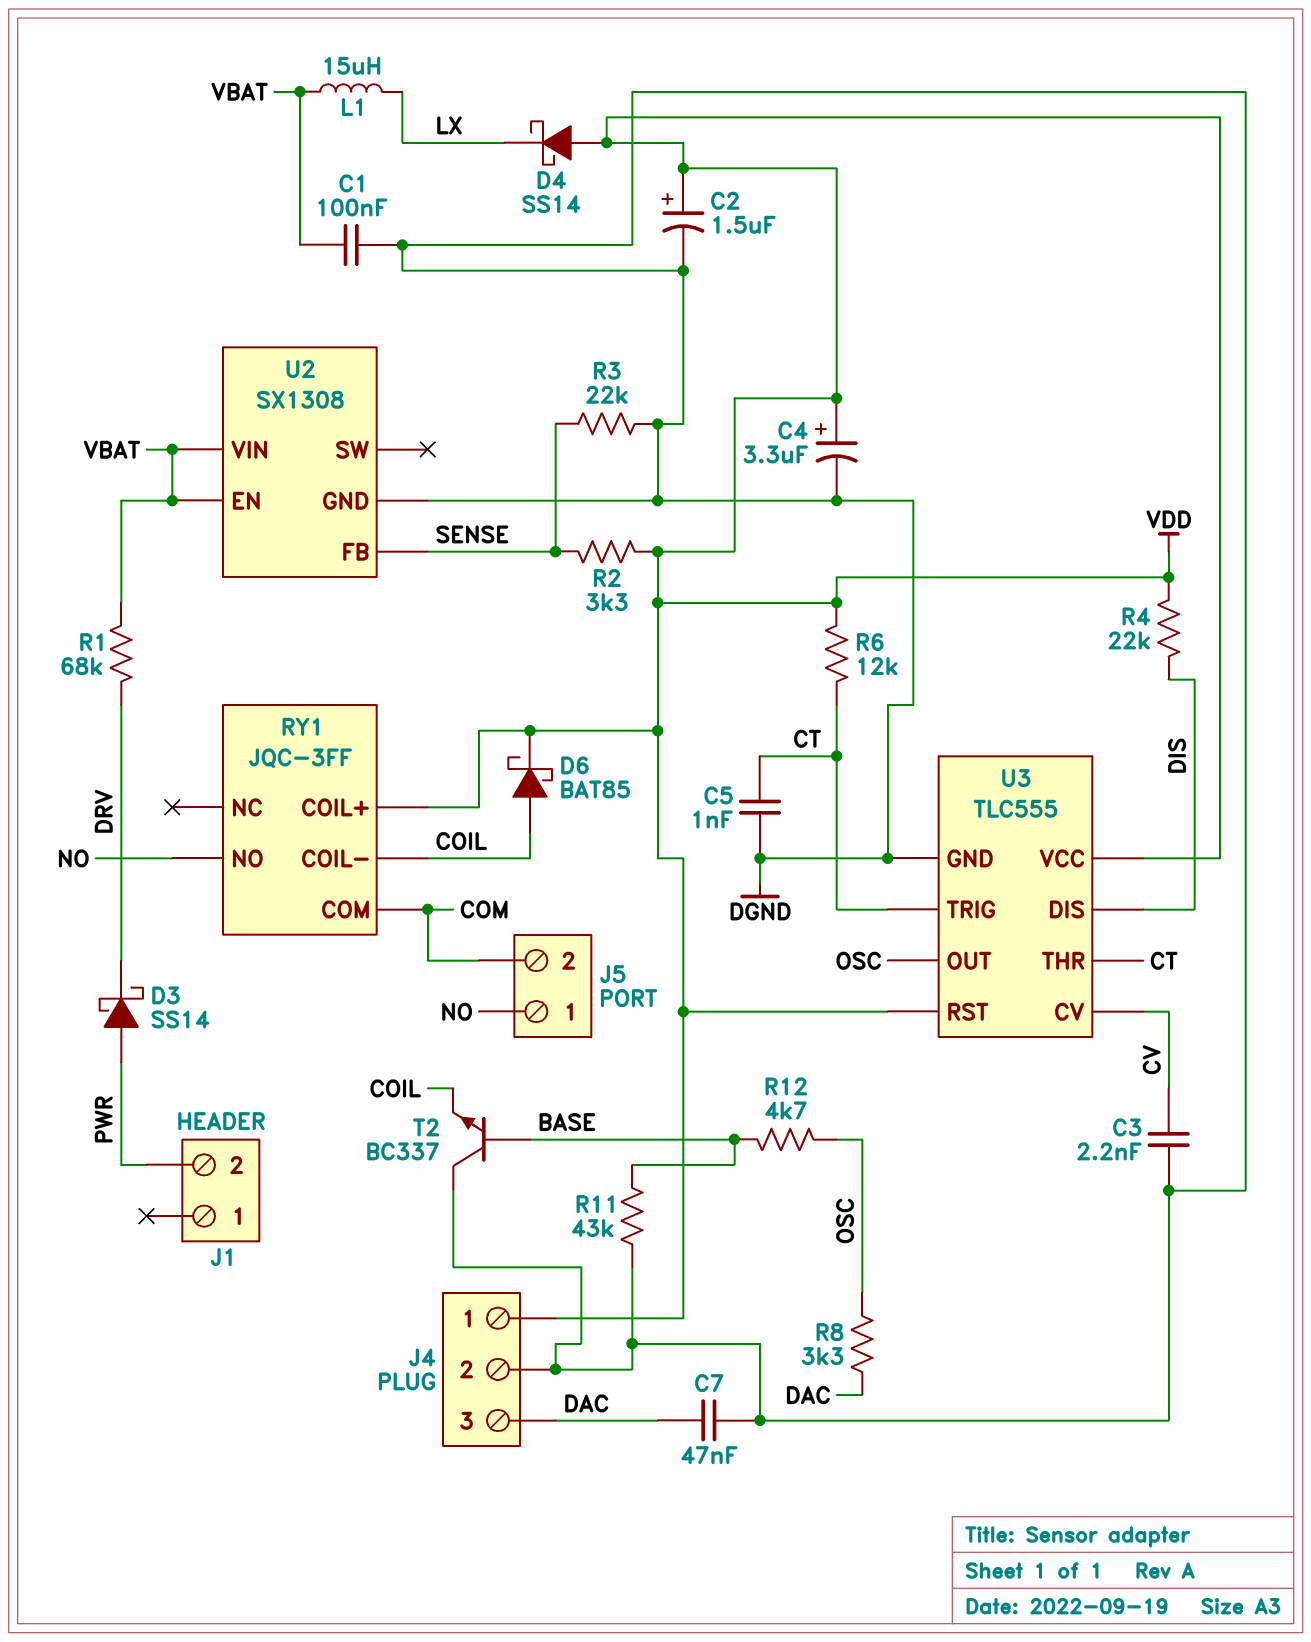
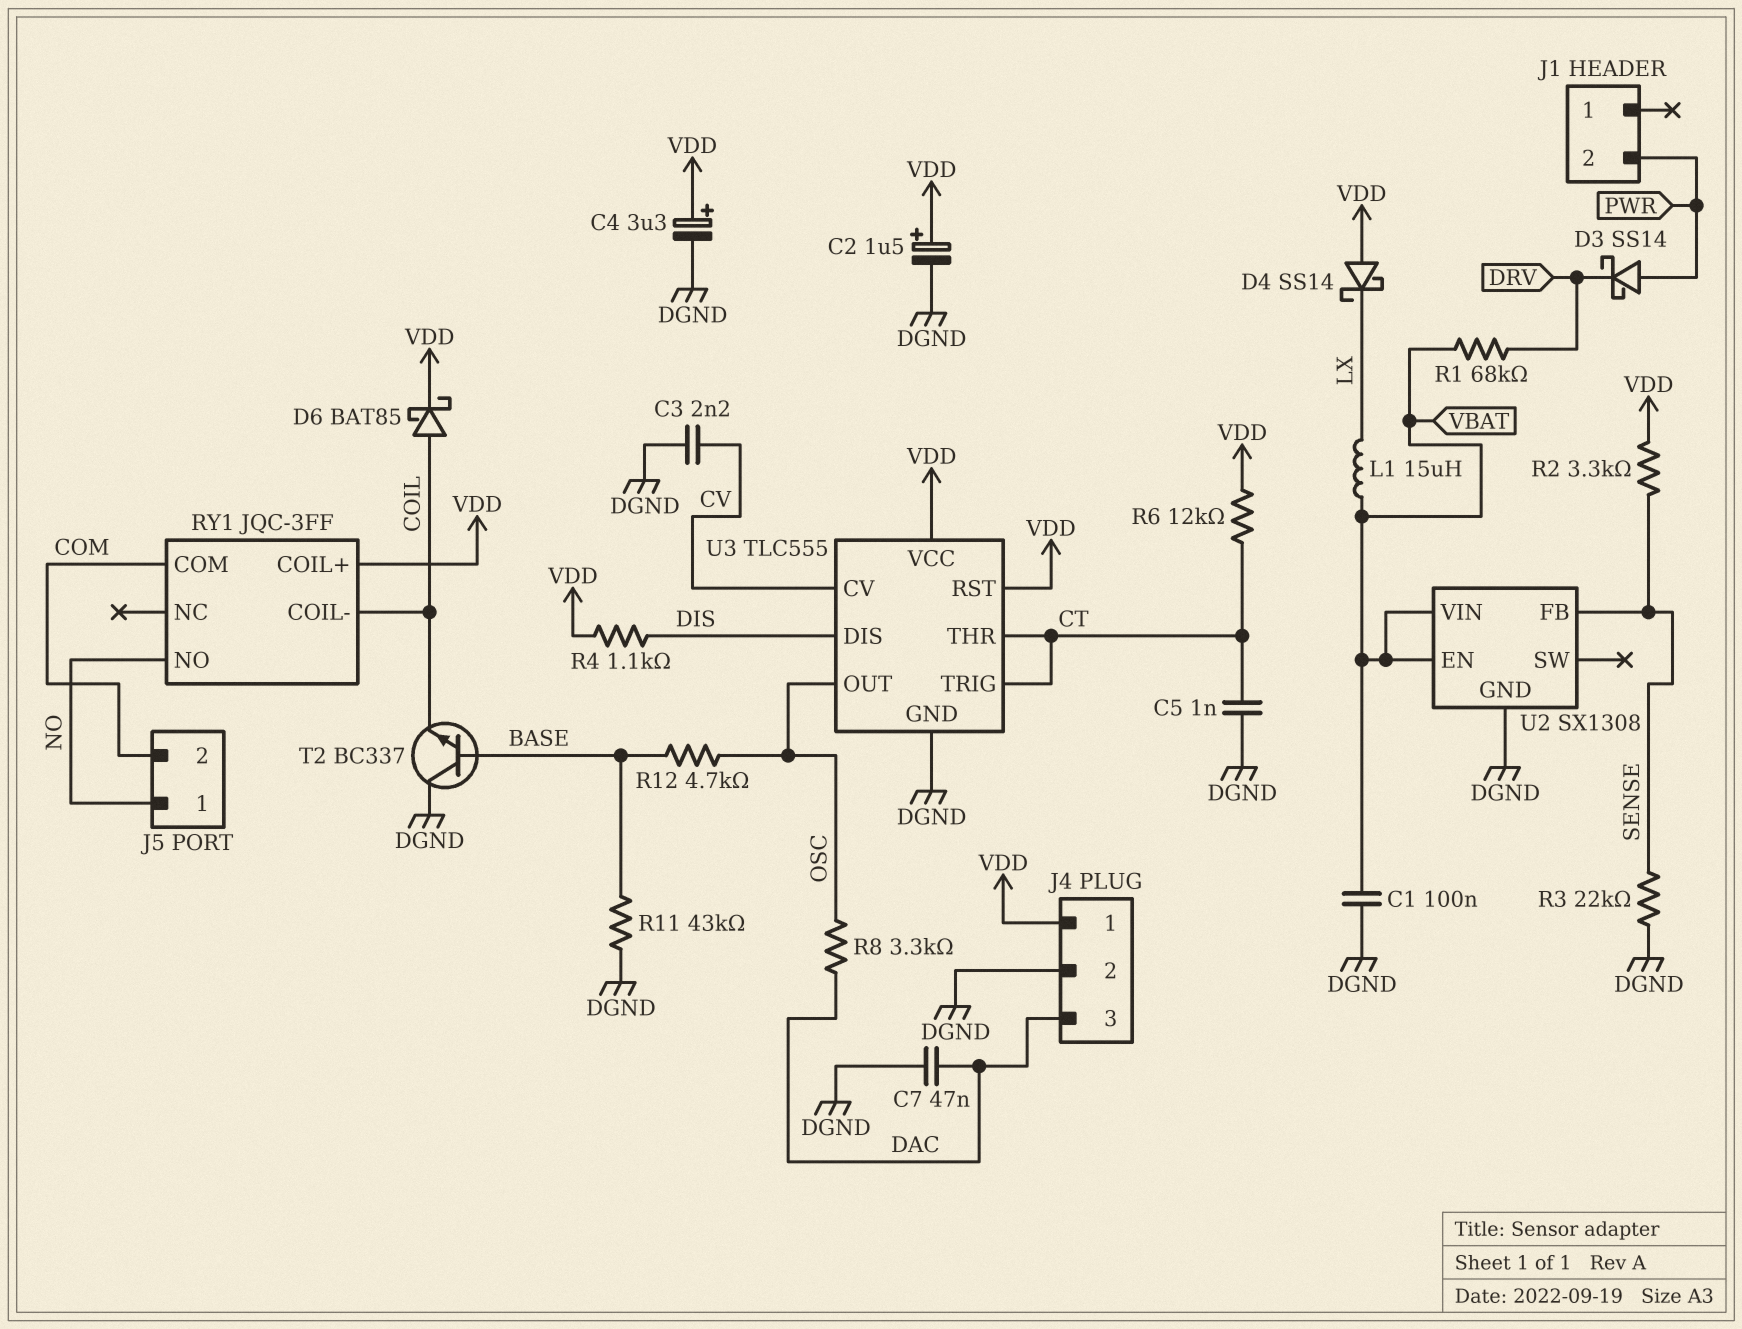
R4: 22k (DIS, VDD) -> 1.1k (DIS, VDD)

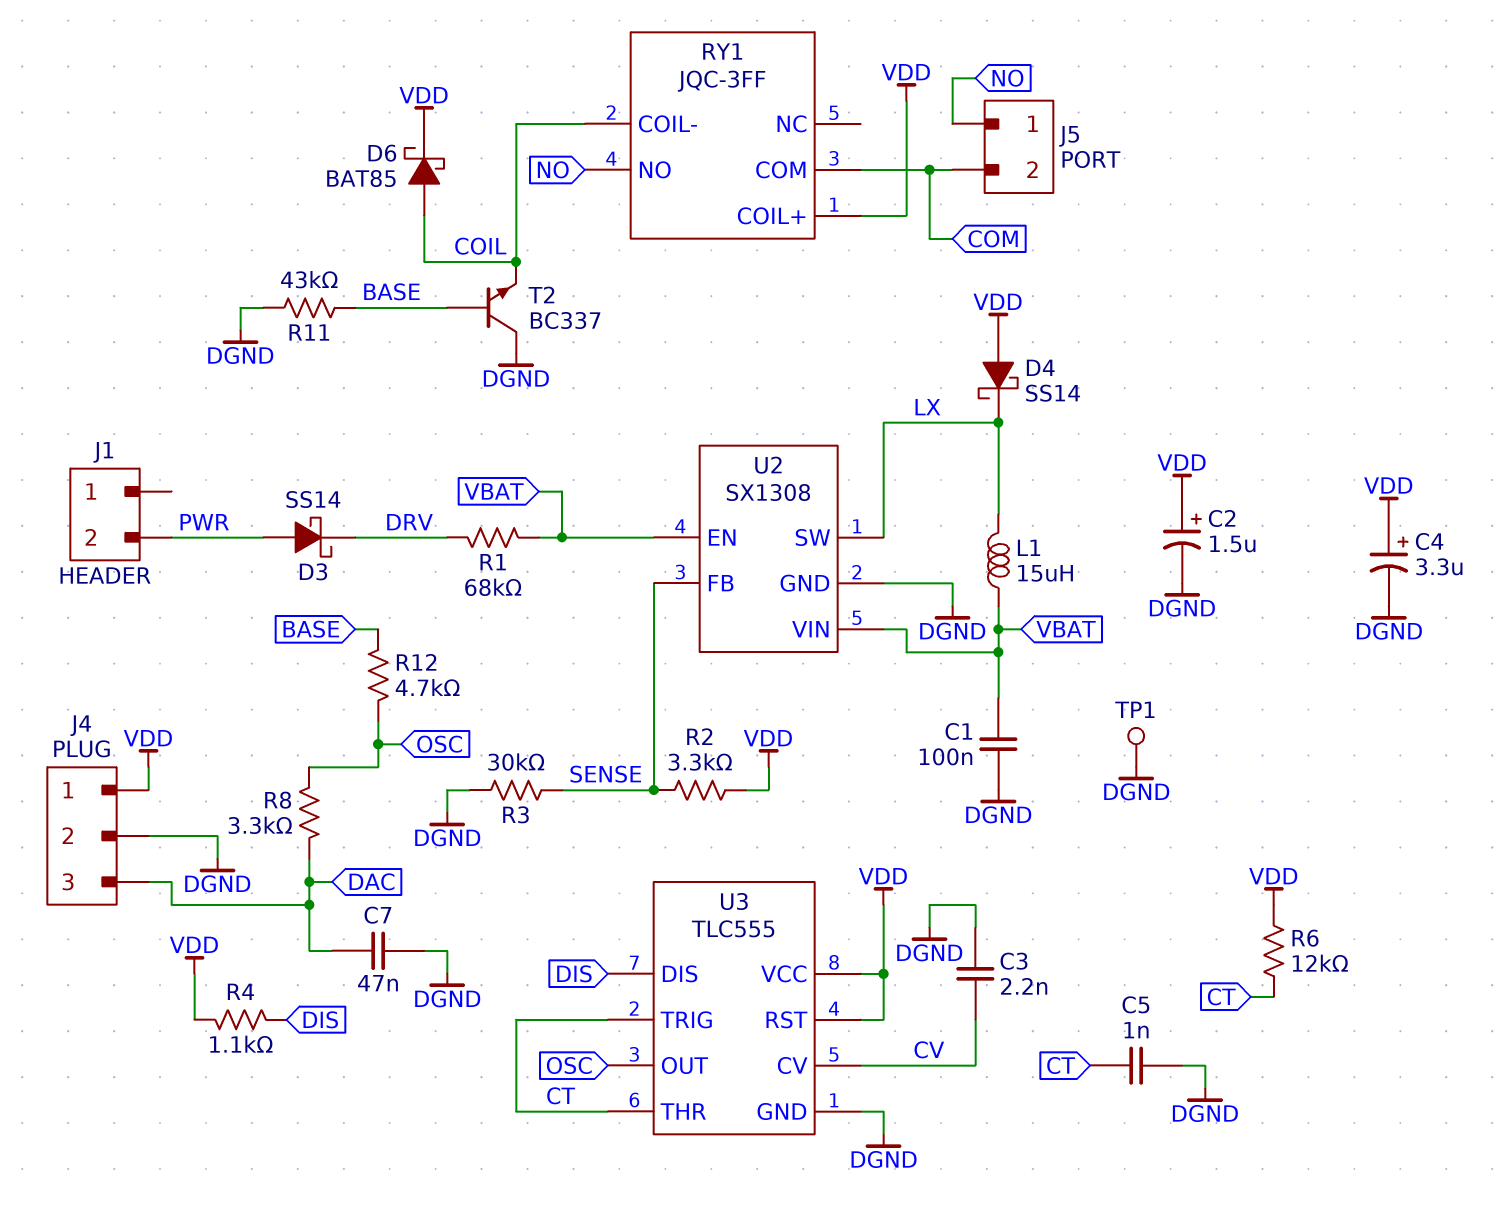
R3: 22k (DGND, SENSE) -> 30k (DGND, SENSE)
TP1: none -> test point (DGND)
U2 pin SW: none -> LX

